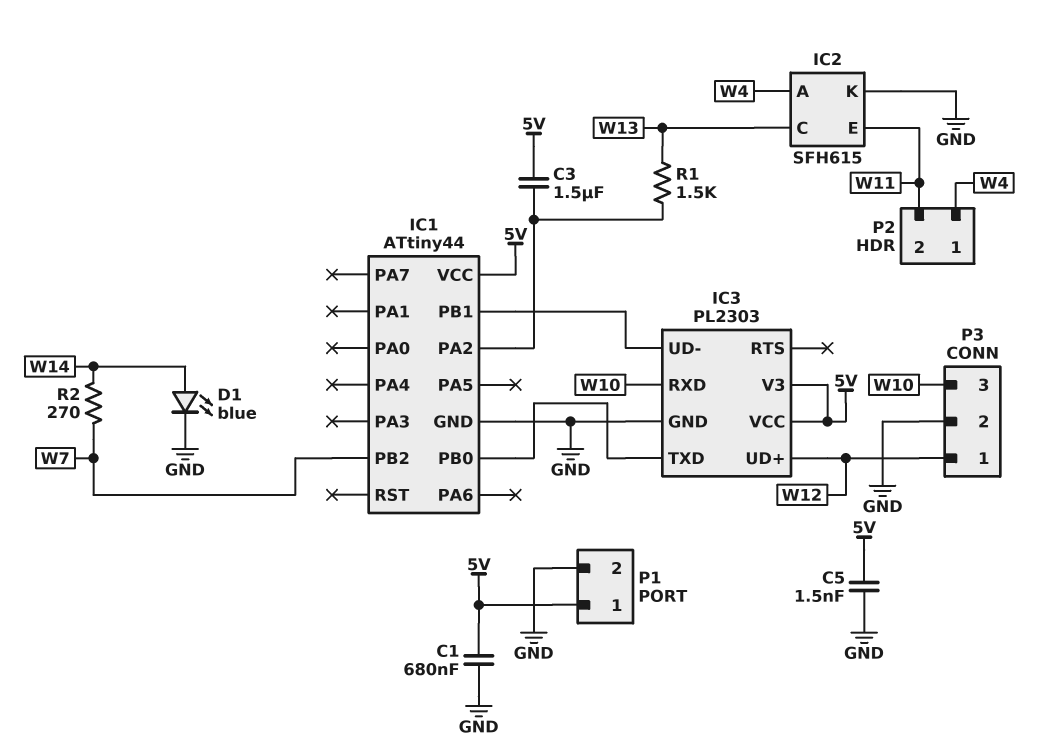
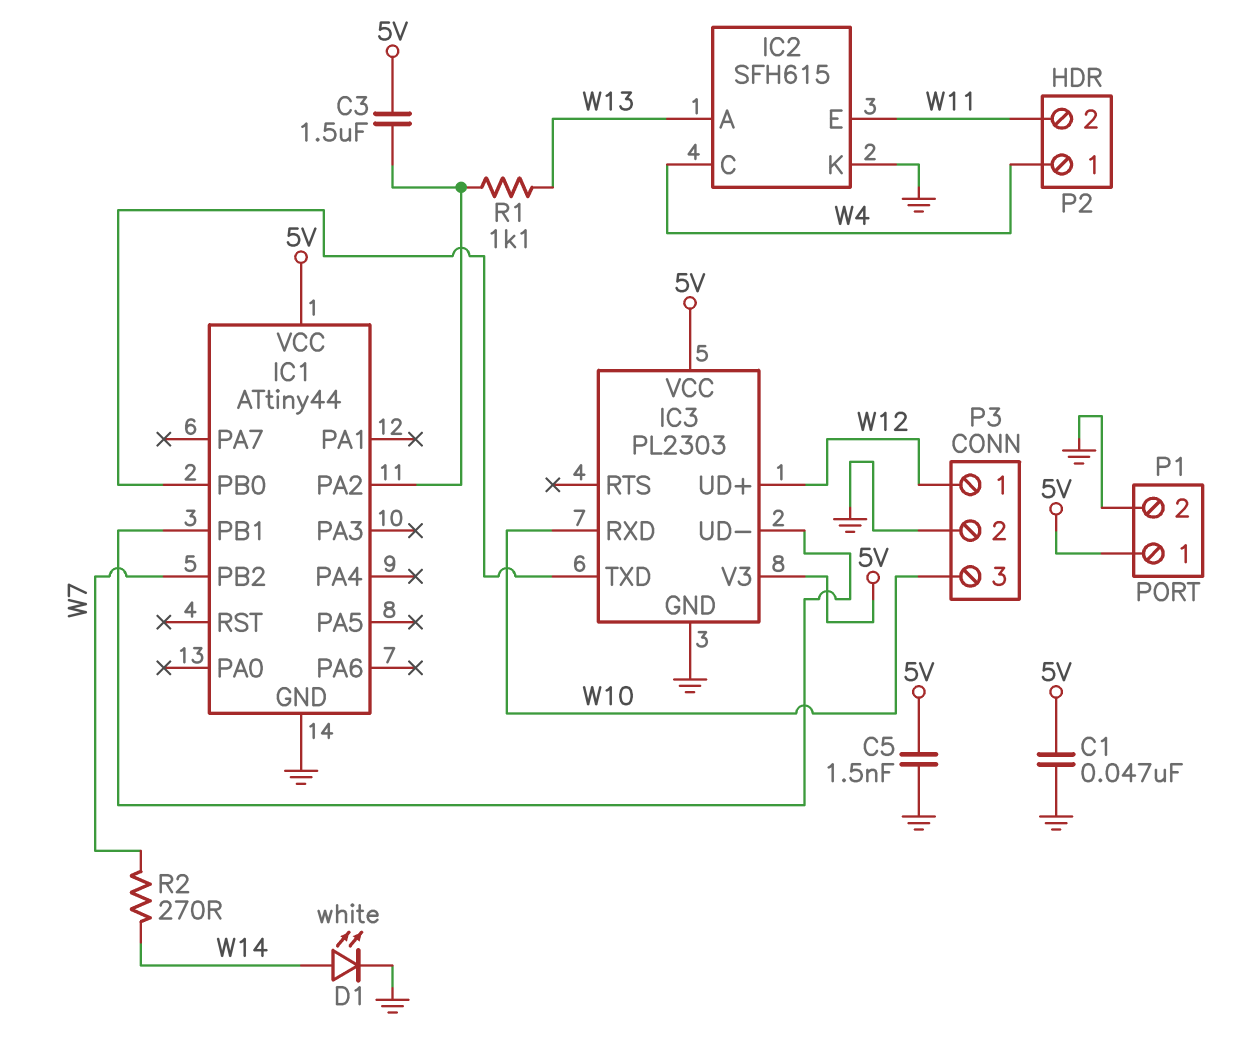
C1: 680nF (5V, GND) -> 47nF (5V, GND)
D1: LED blue (A W14, K GND) -> LED white (A W14, K GND)
IC2 pin A: W4 -> W13
IC2 pin C: W13 -> W4
R1: 1.5k (IC1/PA2, W13) -> 1.1k (IC1/PA2, W13)

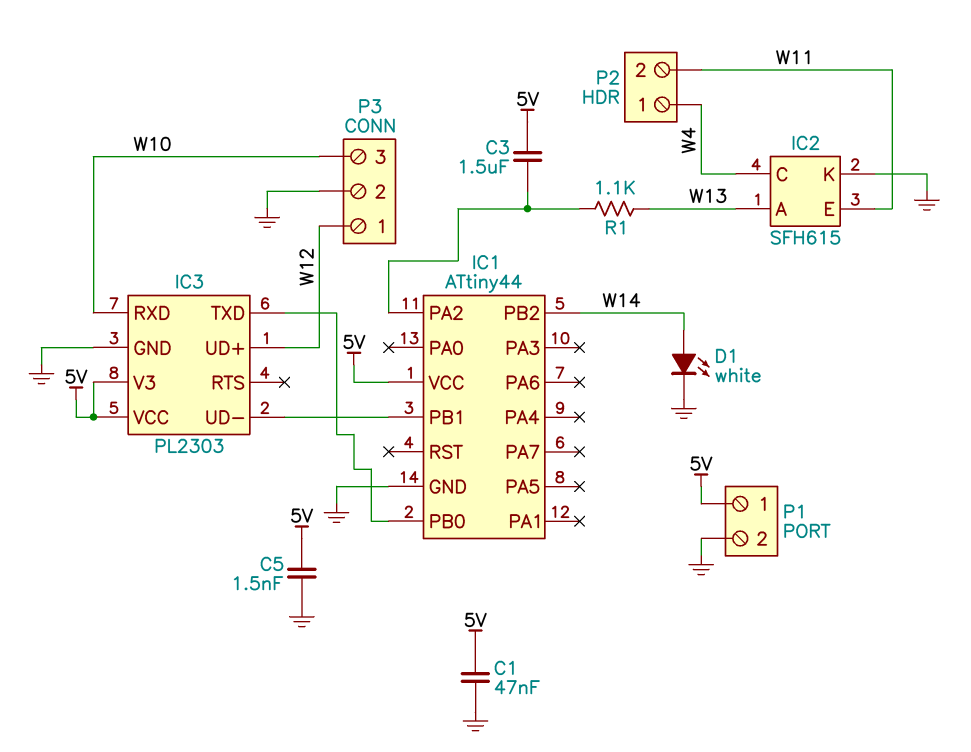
IC1 pin PB2: W7 -> W14
R2: 270 (W7, W14) -> none

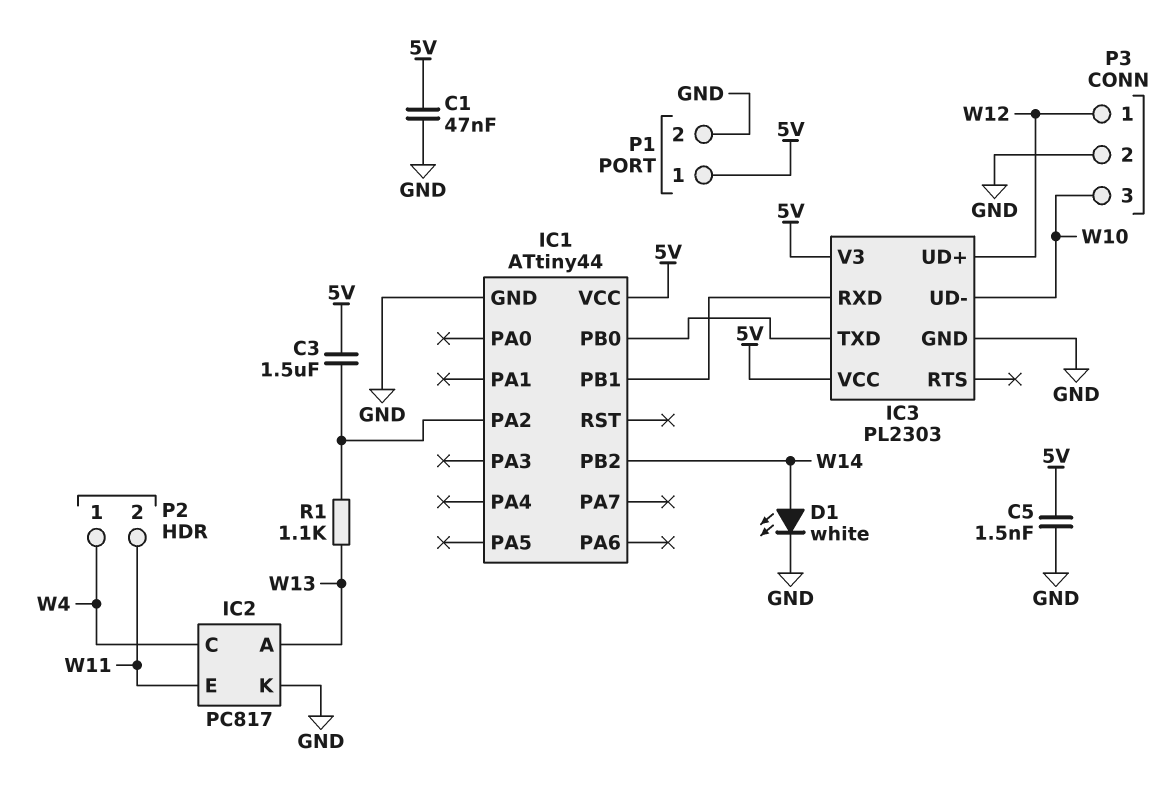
IC2: SFH615 -> PC817
IC3 pin RXD: W10 -> IC1/PB1
IC3 pin UD-: IC1/PB1 -> W10

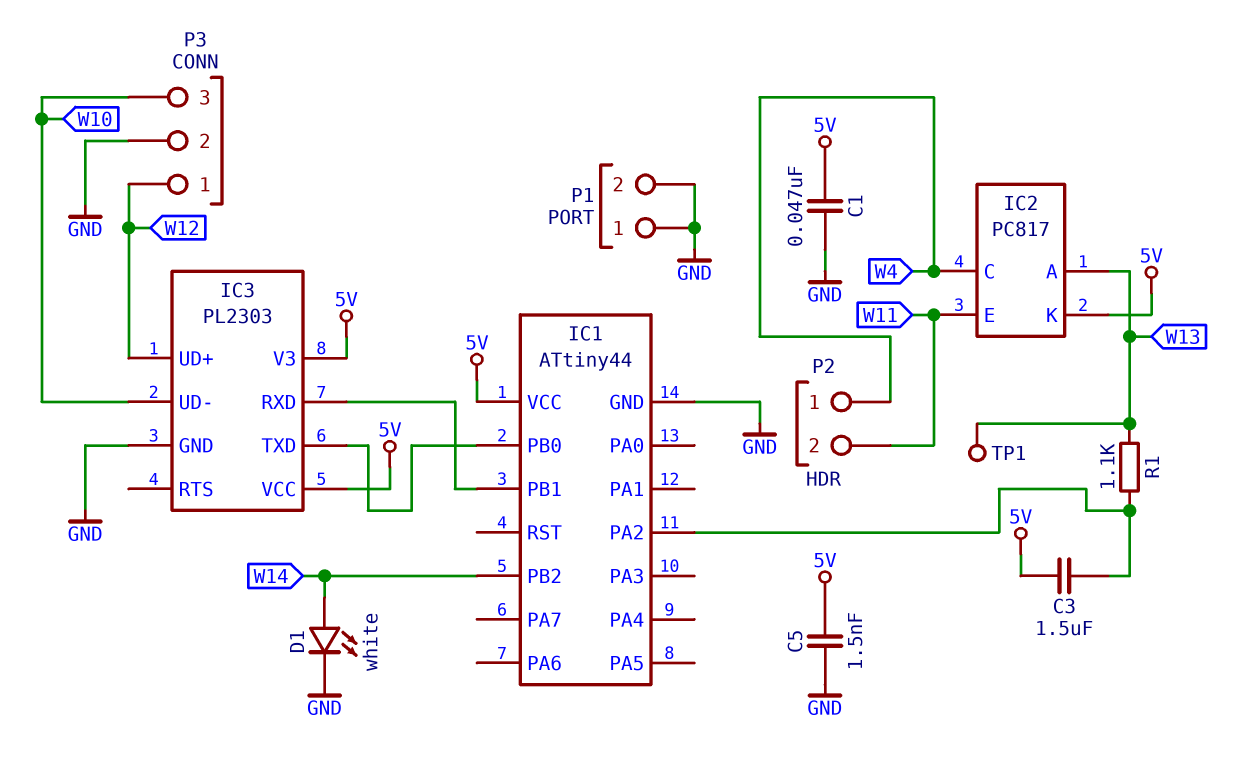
IC2 pin K: GND -> 5V
P1 pin 1: 5V -> GND
TP1: none -> test point (W13)

